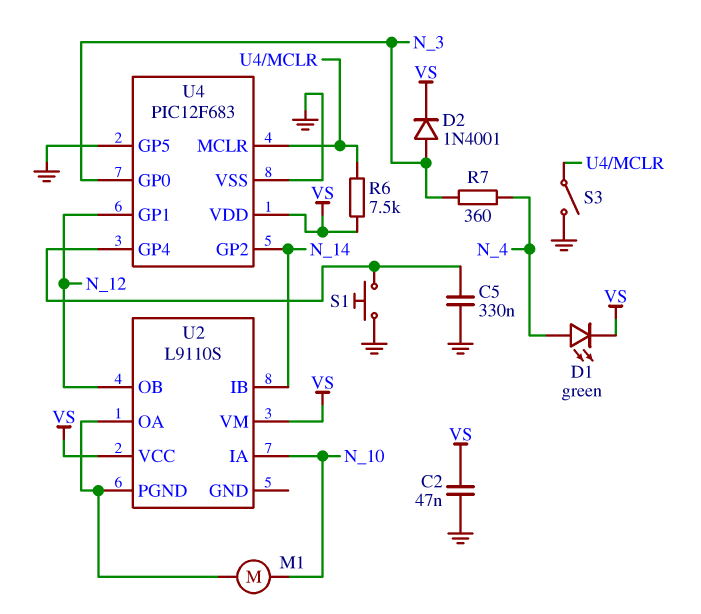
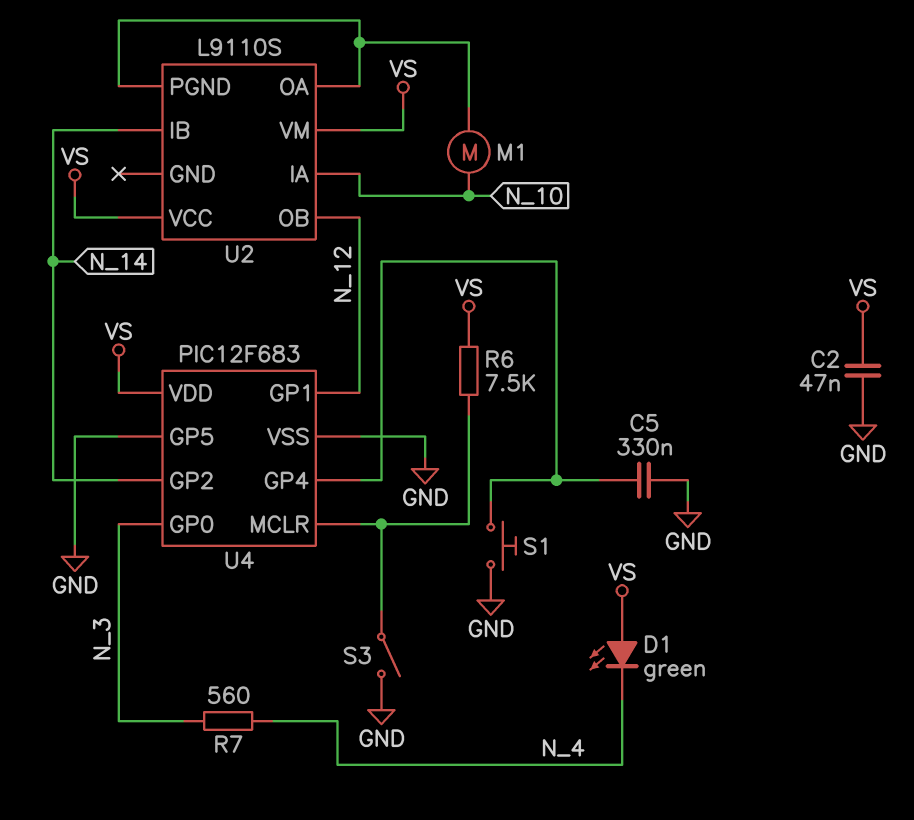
D1: LED green (A N_4, K VS) -> LED green (A VS, K N_4)
D2: diode 1N4001 (A N_3, K VS) -> none
R7: 360 (N_3, N_4) -> 560 (N_3, N_4)

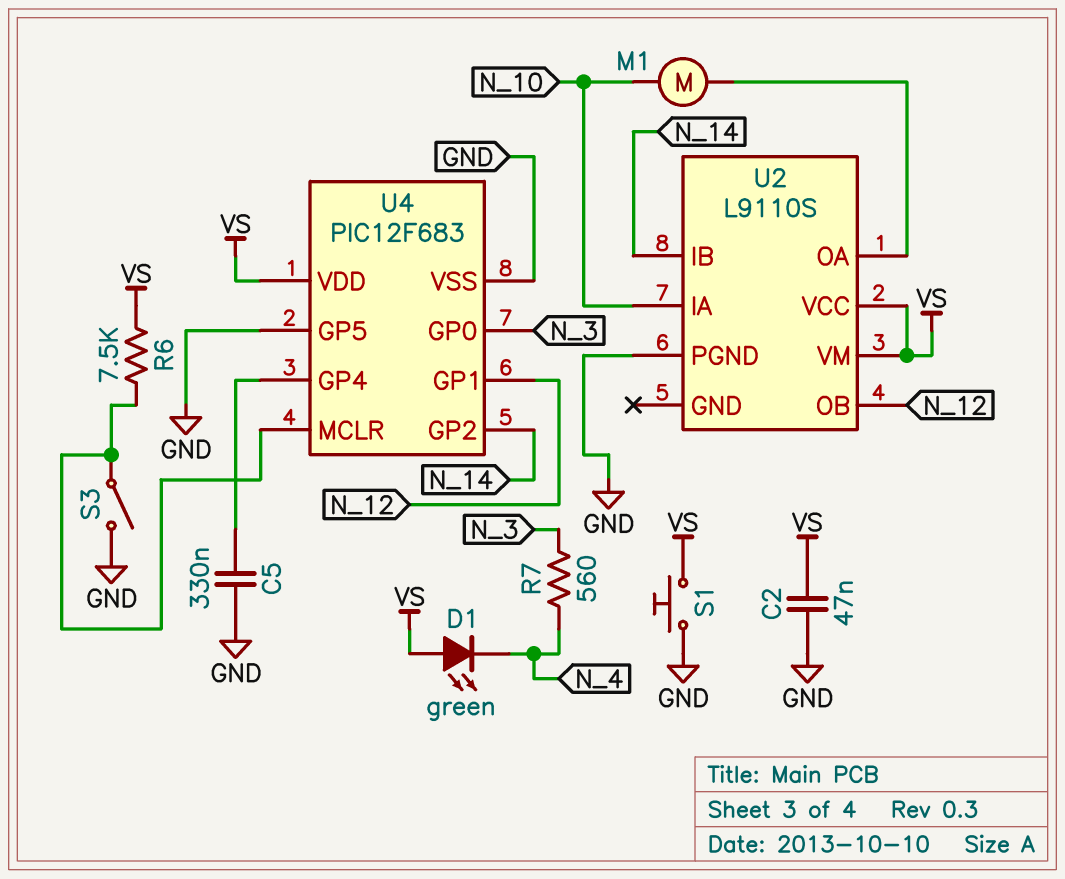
S1: button (GND, U4/GP4) -> button (GND, VS)
U2 pin PGND: U2/OA -> GND

